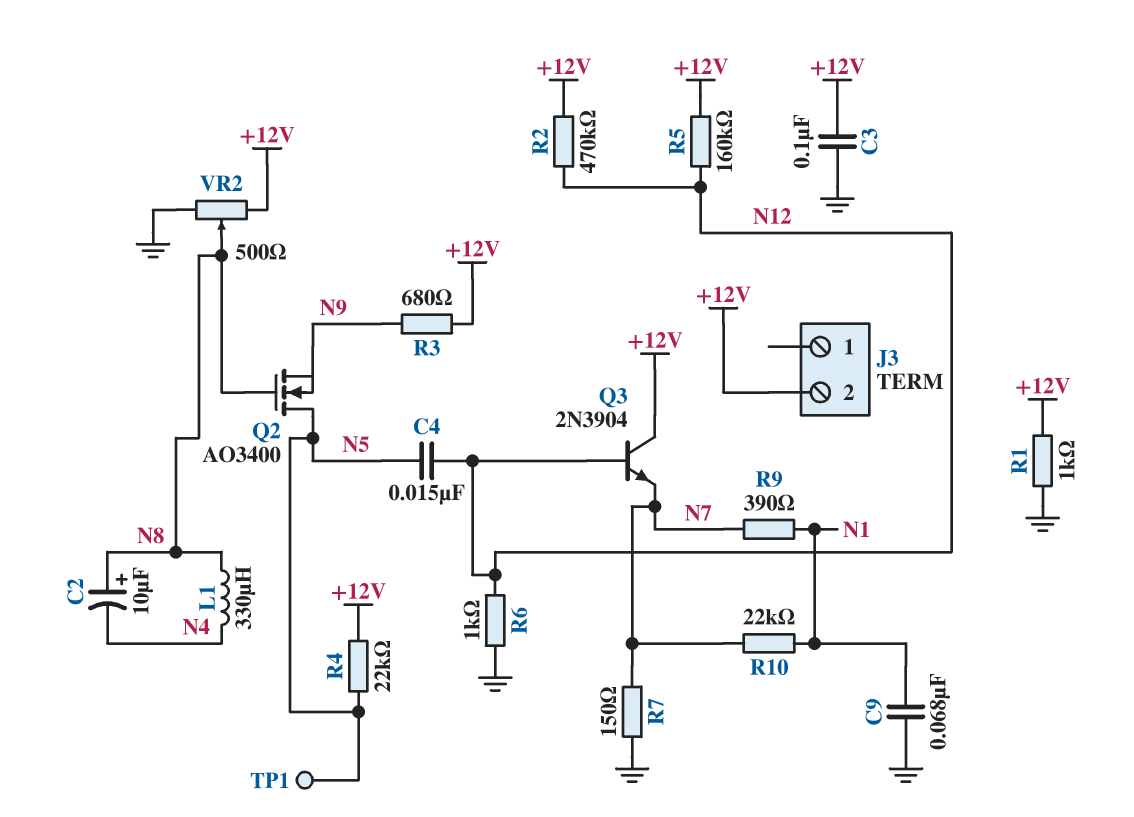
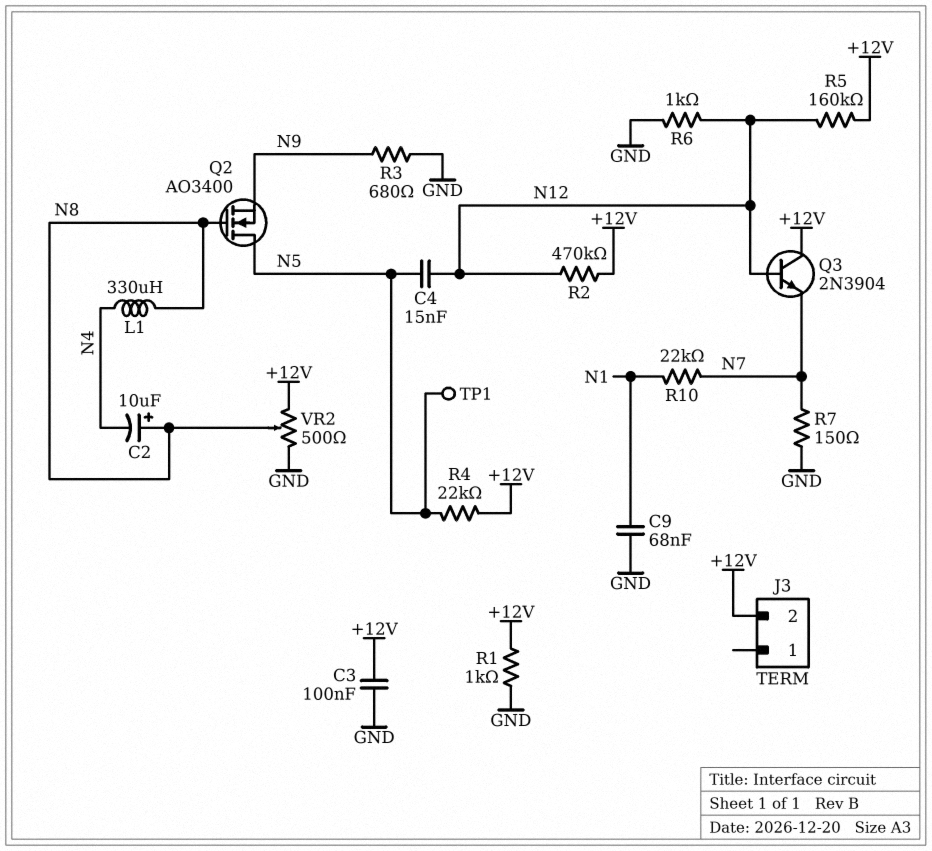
R3: 680 (+12V, N9) -> 680 (GND, N9)
R9: 390 (N1, N7) -> none

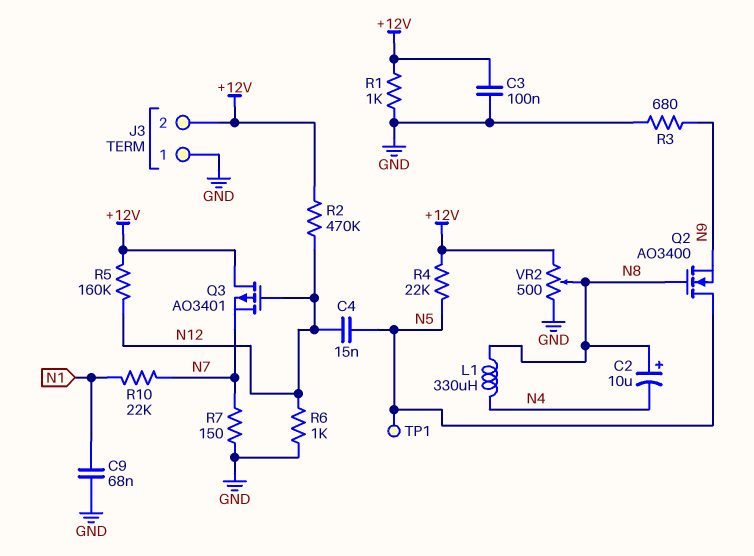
J3 pin 1: none -> GND
Q3: NPN 2N3904 (B N12, C +12V, E N7) -> PMOS AO3401 (G N12, D +12V, S N7)

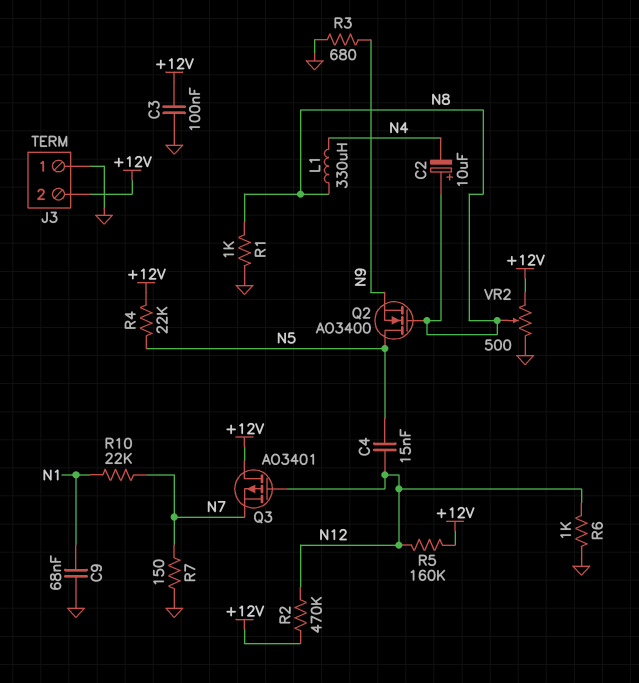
R1: 1k (+12V, GND) -> 1k (GND, N8)
TP1: test point (N5) -> none

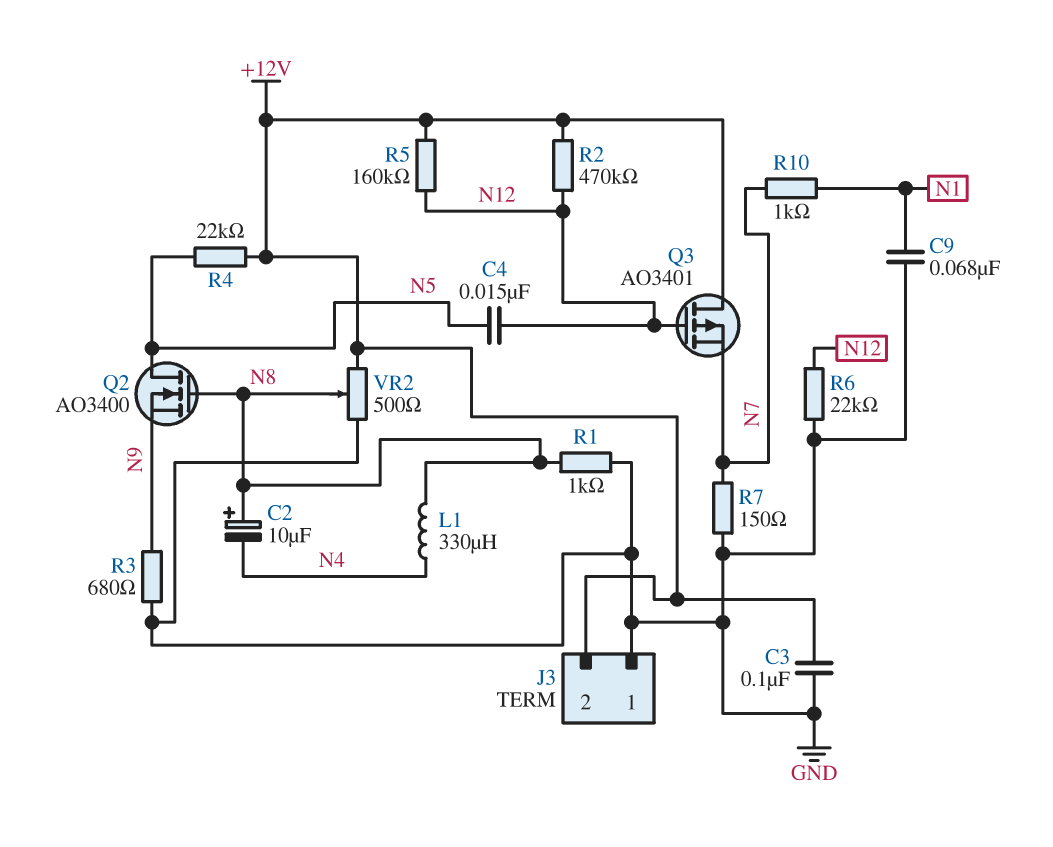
R6: 1k (GND, N12) -> 22k (GND, N12)
R10: 22k (N1, N7) -> 1k (N1, N7)

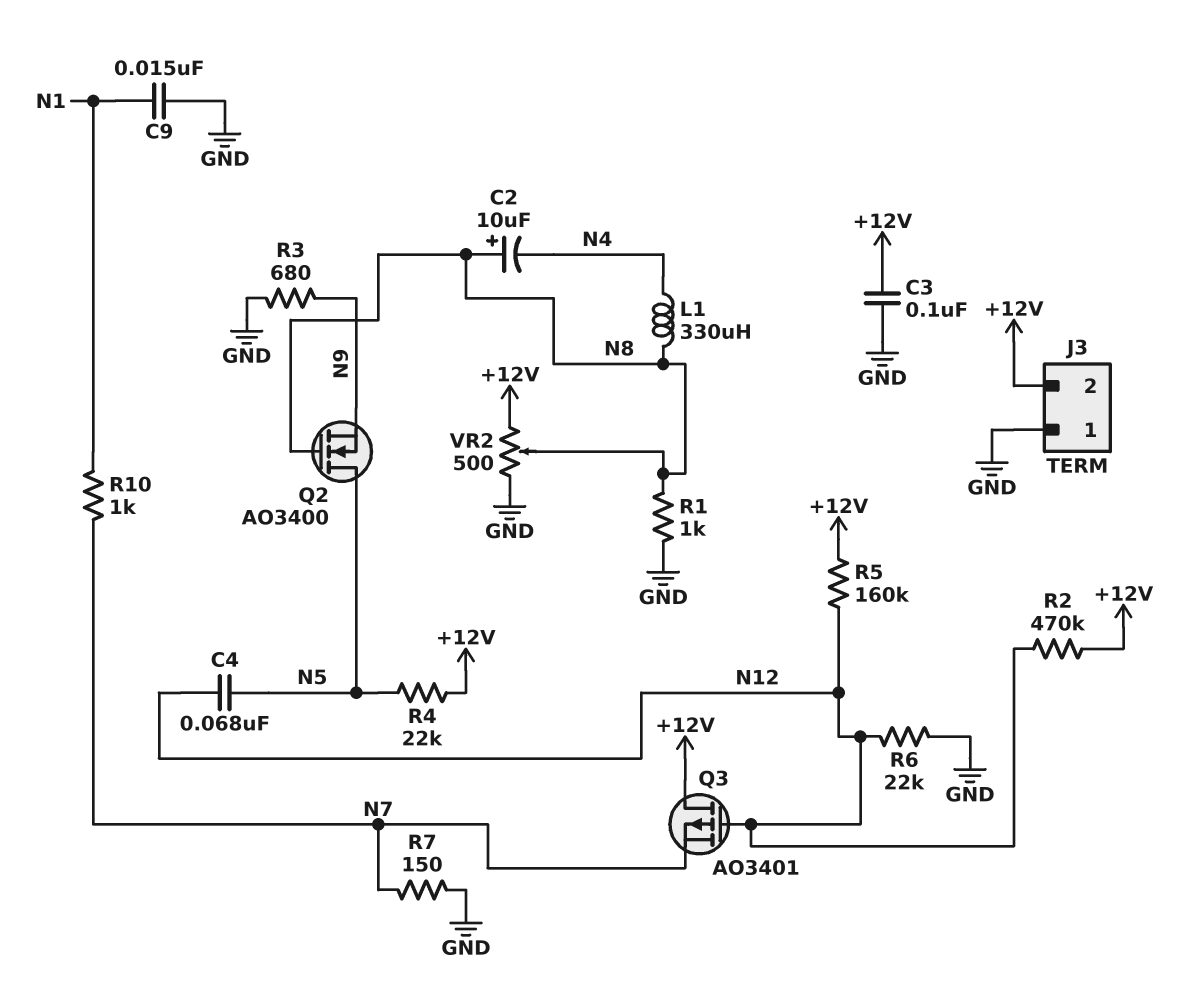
C4: 15nF (N5, N12) -> 68nF (N5, N12)
C9: 68nF (GND, N1) -> 15nF (GND, N1)

